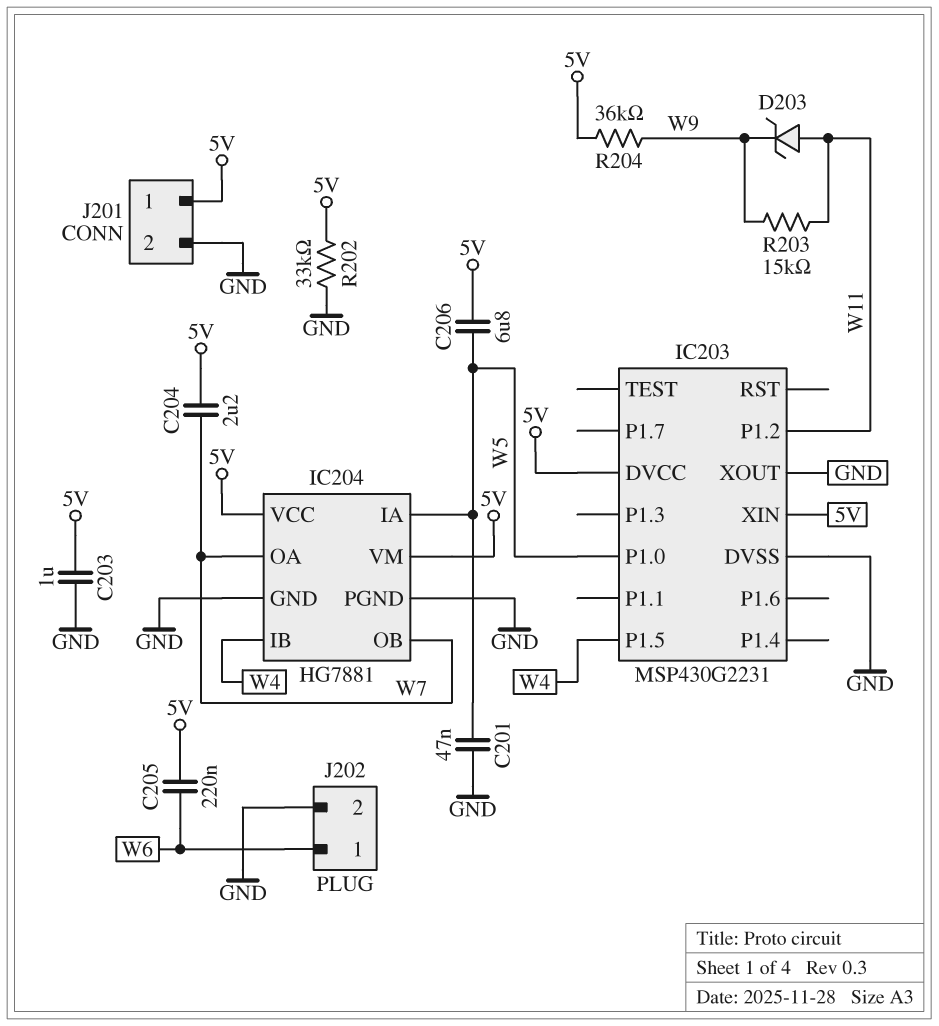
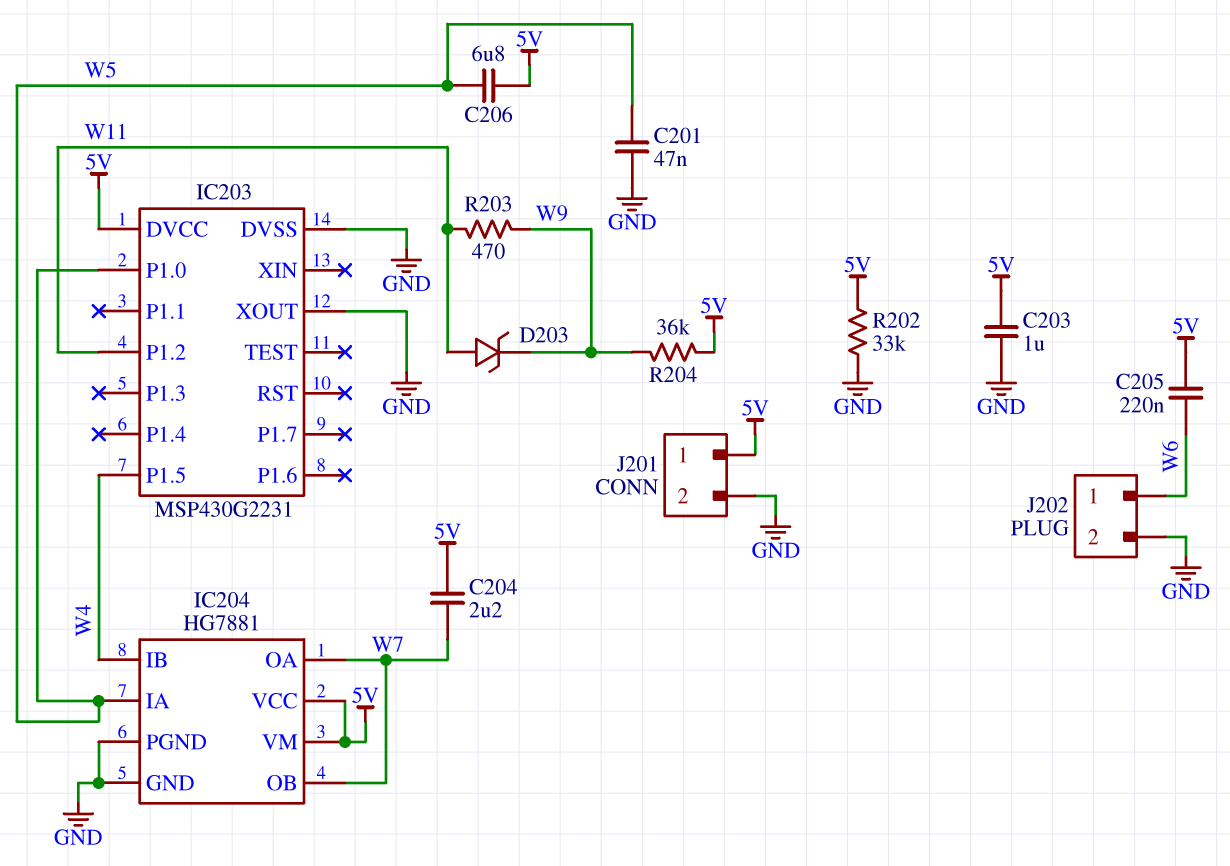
IC203 pin XIN: 5V -> none
R203: 15k (W9, W11) -> 470 (W9, W11)

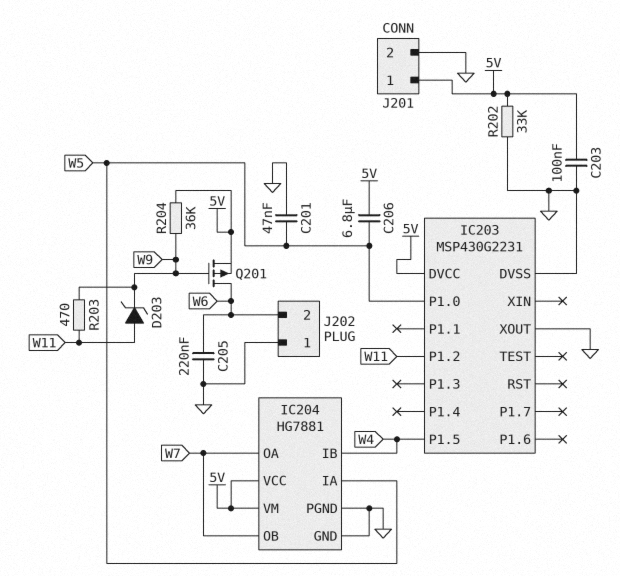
C203: 1uF (5V, GND) -> 100nF (5V, GND)
C204: 2.2uF (5V, W7) -> none
C205: 220nF (5V, W6) -> 220nF (GND, W6)
J202 pin 1: W6 -> GND
J202 pin 2: GND -> W6
Q201: none -> PMOS (G W9, D W6, S 5V)

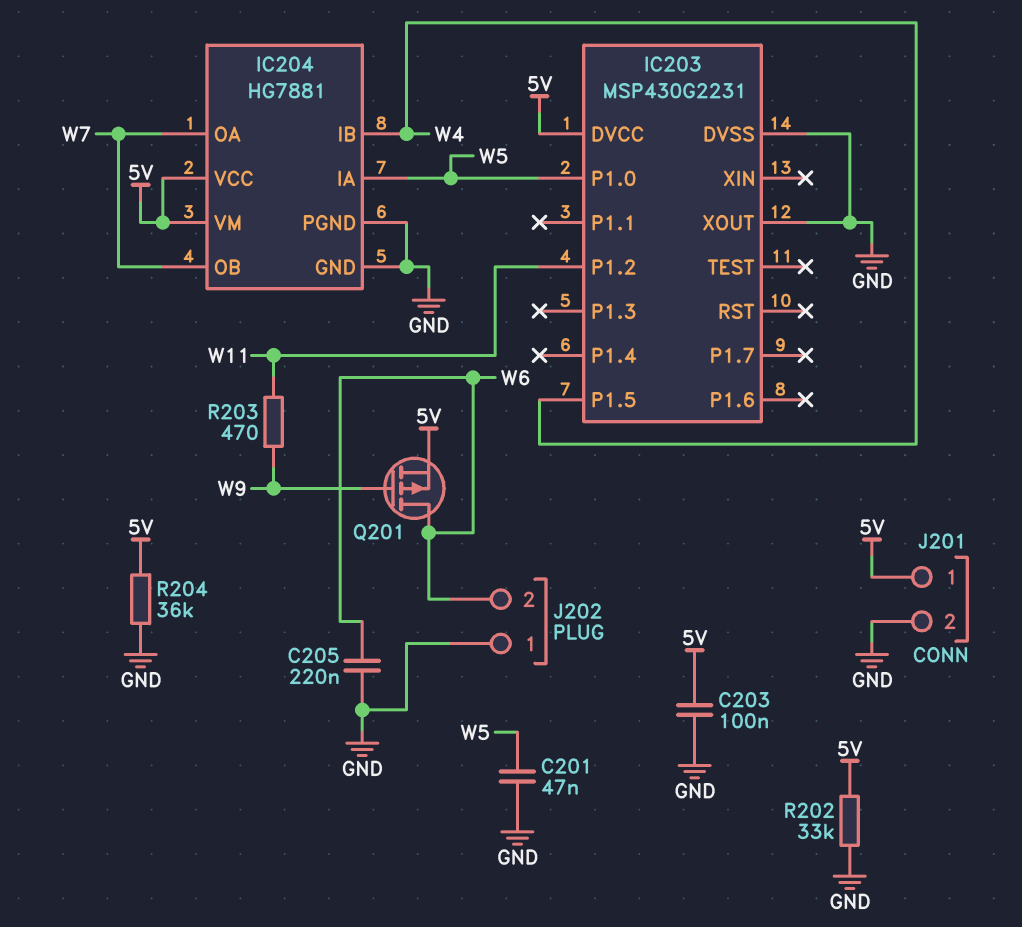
C206: 6.8uF (5V, W5) -> none
D203: zener (A W11, K W9) -> none
R204: 36k (5V, W9) -> 36k (5V, GND)

